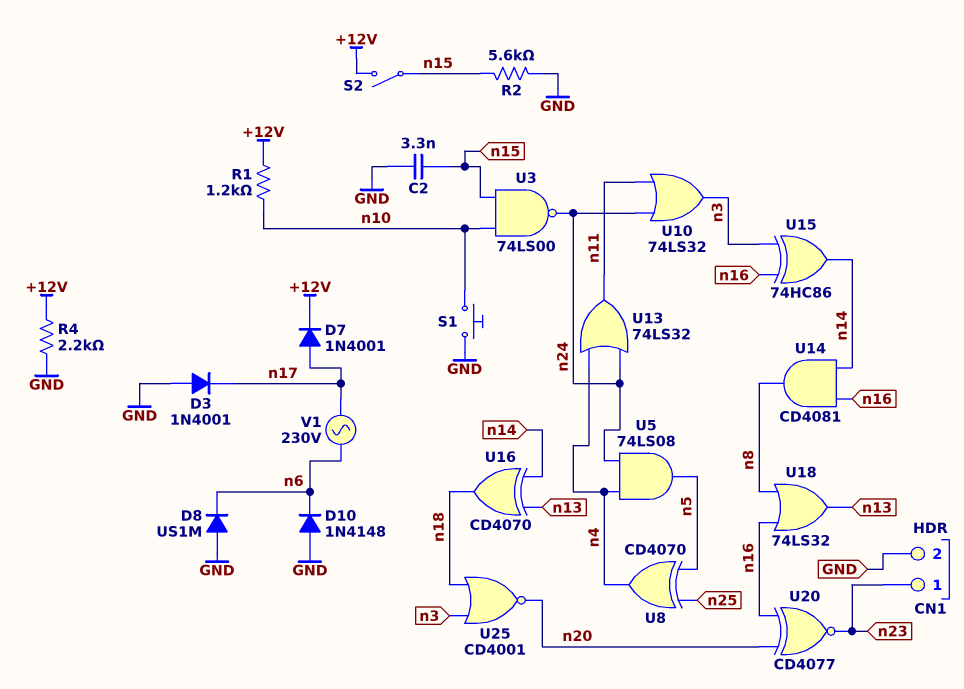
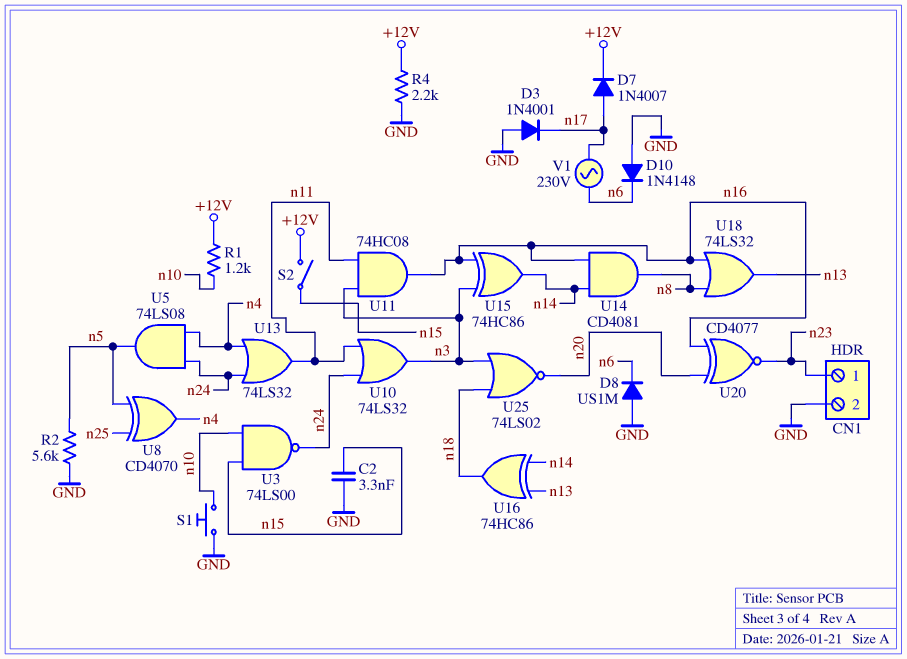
D7: diode 1N4001 (A n17, K +12V) -> diode 1N4007 (A n17, K +12V)
R2: 5.6k (GND, n15) -> 5.6k (GND, n5)
U11: none -> AND 74HC08 (in n3, in n11, out n16)
U16: XOR CD4070 (in n13, in n14, out n18) -> XOR 74HC86 (in n13, in n14, out n18)
U25: NOR CD4001 (in n3, in n18, out n20) -> NOR 74LS02 (in n3, in n18, out n20)

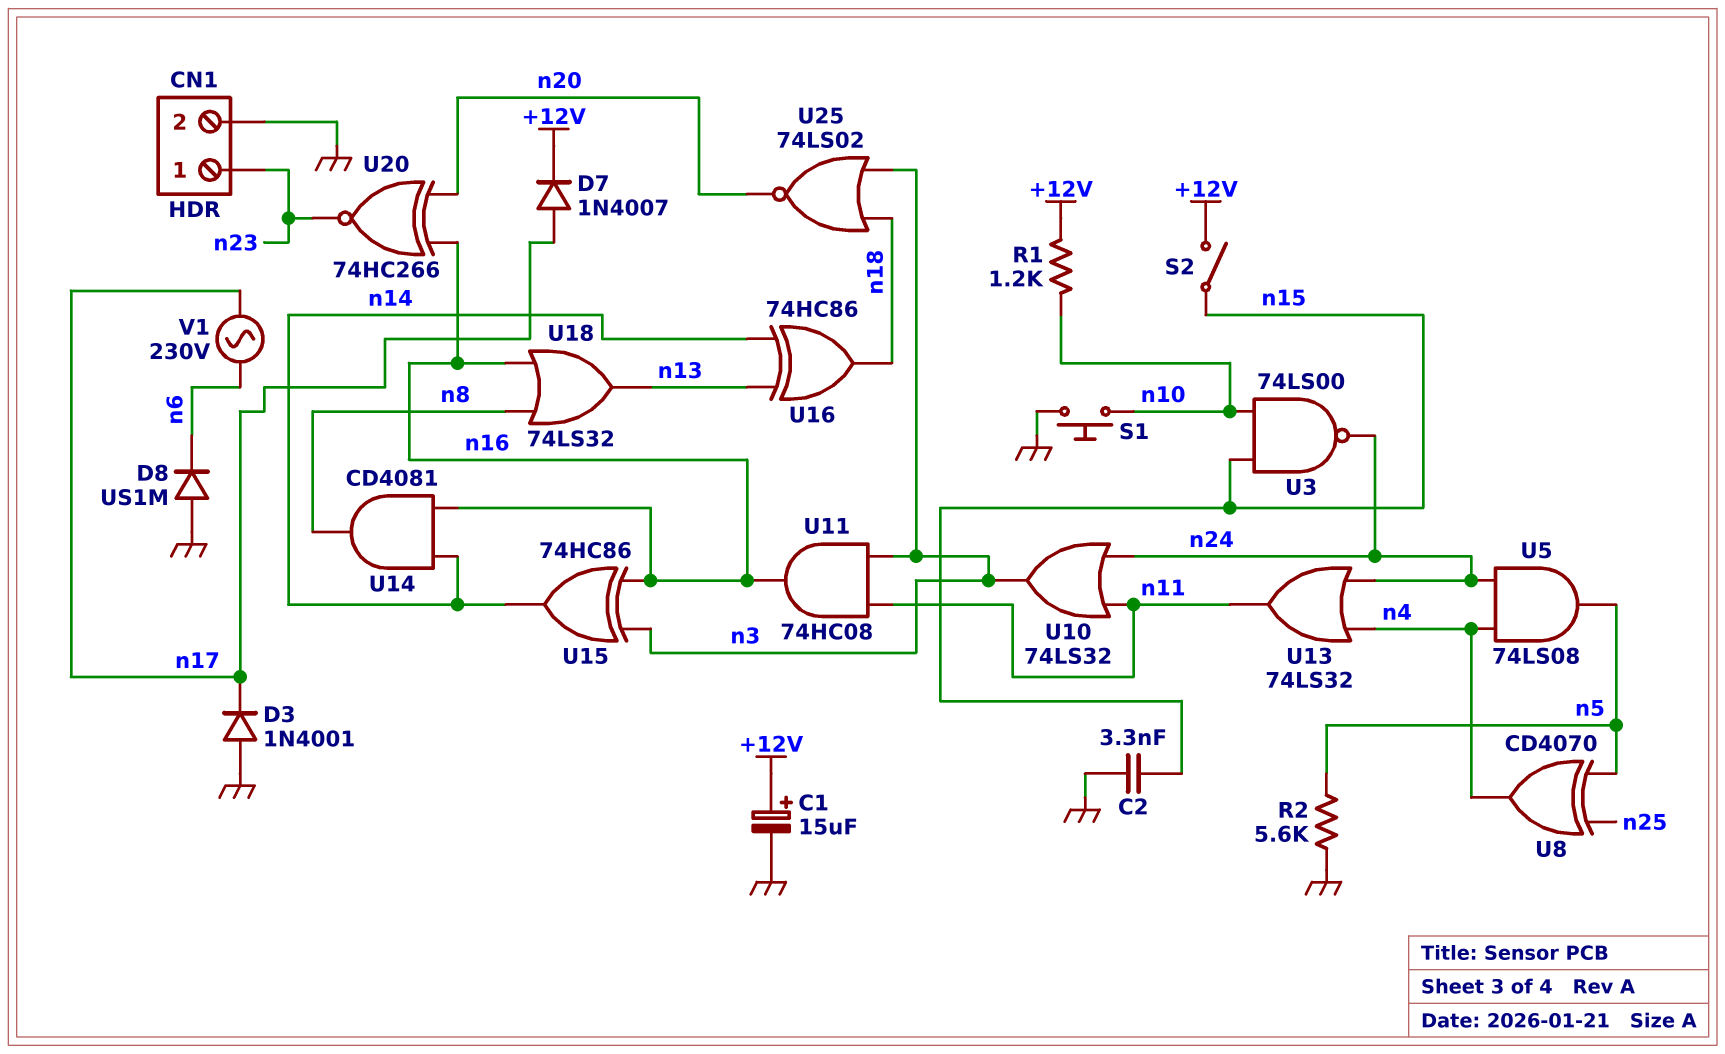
C1: none -> 15uF (plus +12V, minus GND)
D10: diode 1N4148 (A GND, K n6) -> none
R4: 2.2k (+12V, GND) -> none
U20: XNOR CD4077 (in n16, in n20, out n23) -> XNOR 74HC266 (in n16, in n20, out n23)

